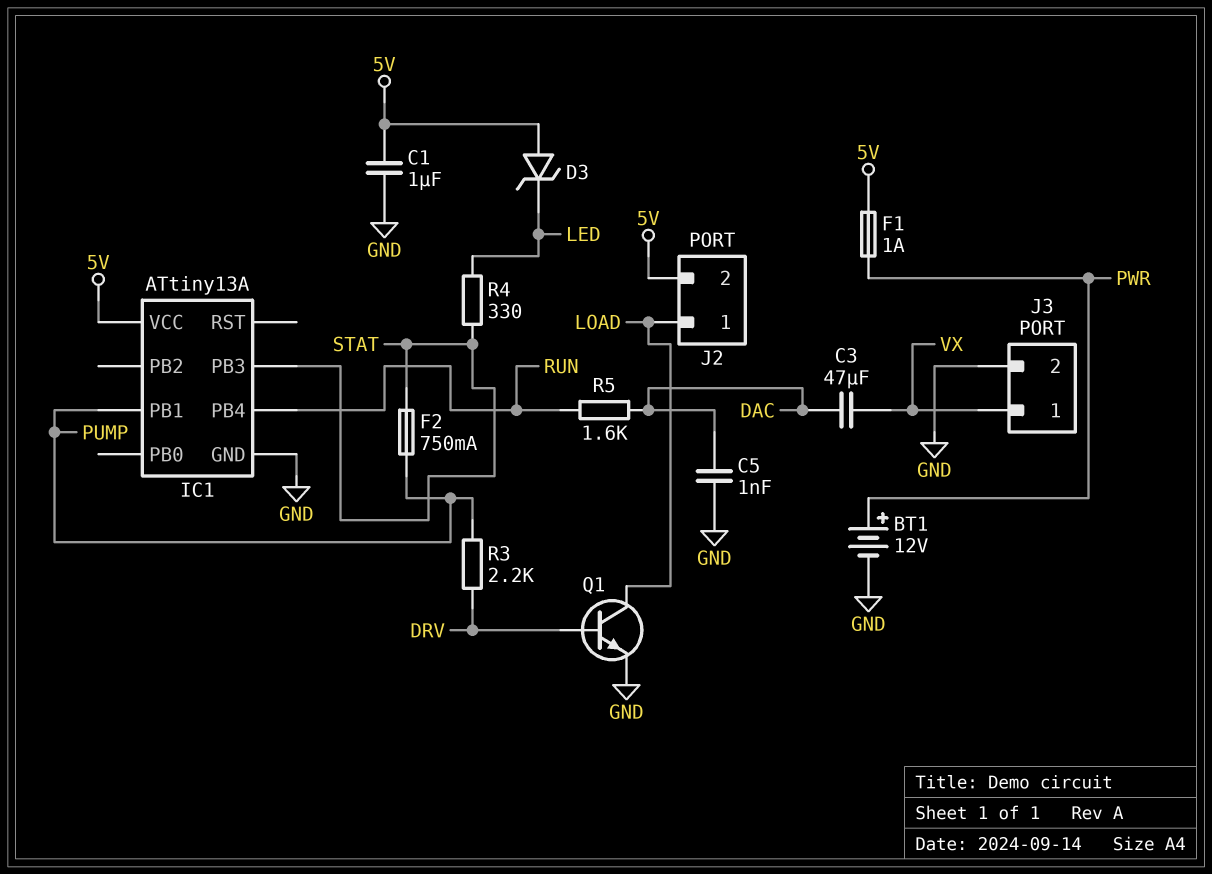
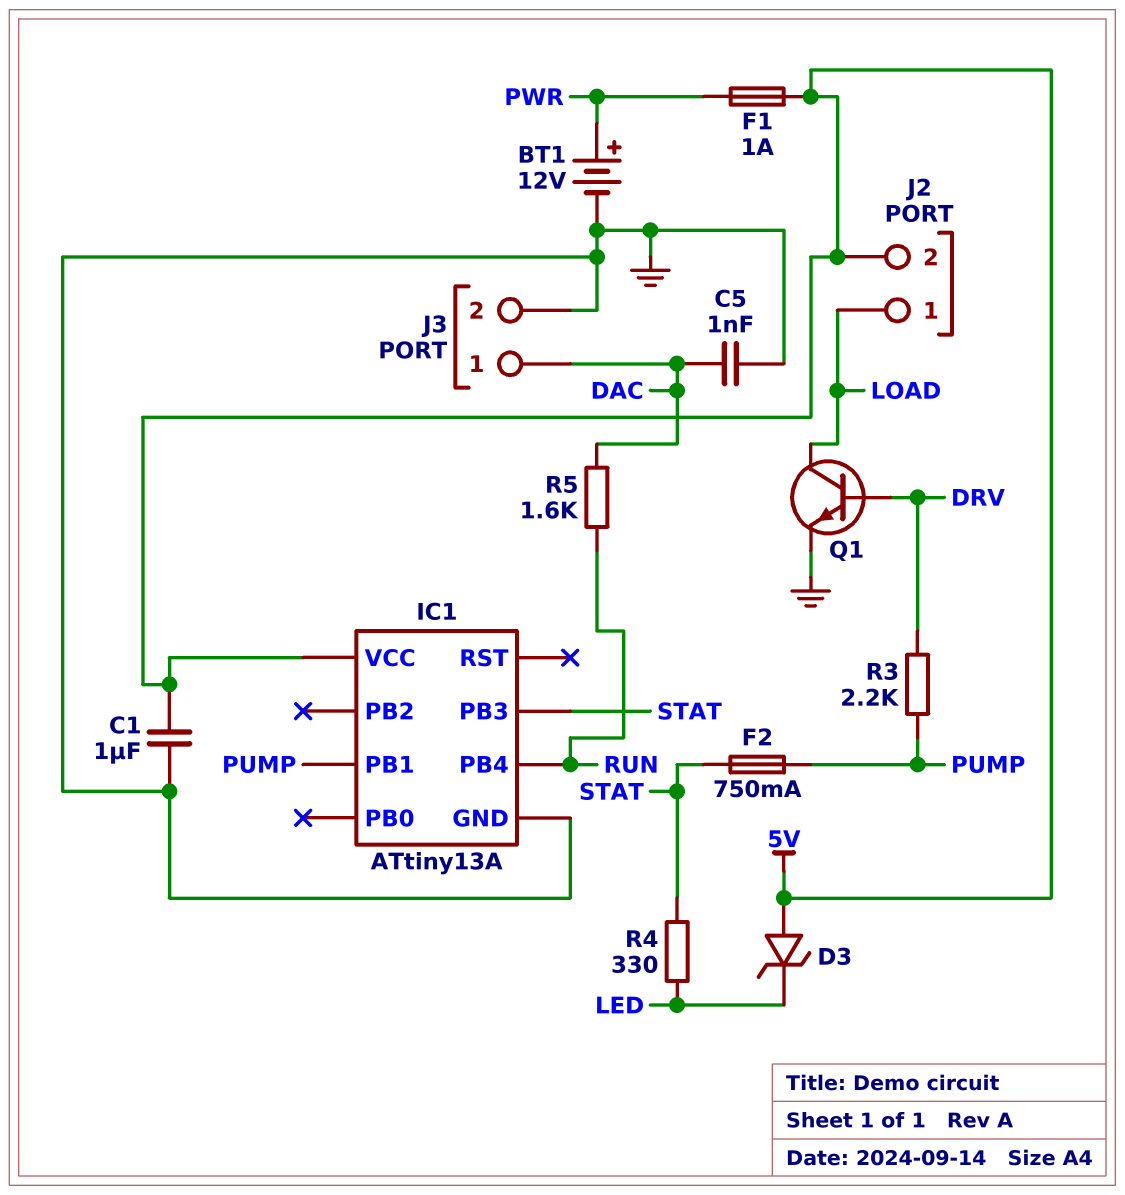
C3: 47uF (DAC, VX) -> none
J3 pin 1: VX -> DAC

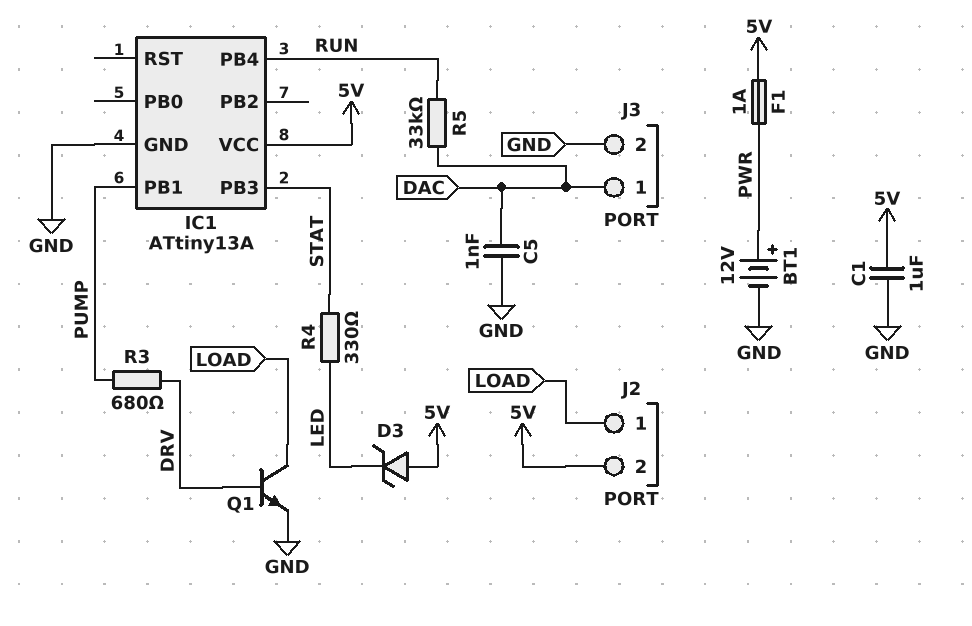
F2: 750mA (PUMP, STAT) -> none
R3: 2.2k (DRV, PUMP) -> 680 (DRV, PUMP)
R5: 1.6k (DAC, RUN) -> 33k (DAC, RUN)

